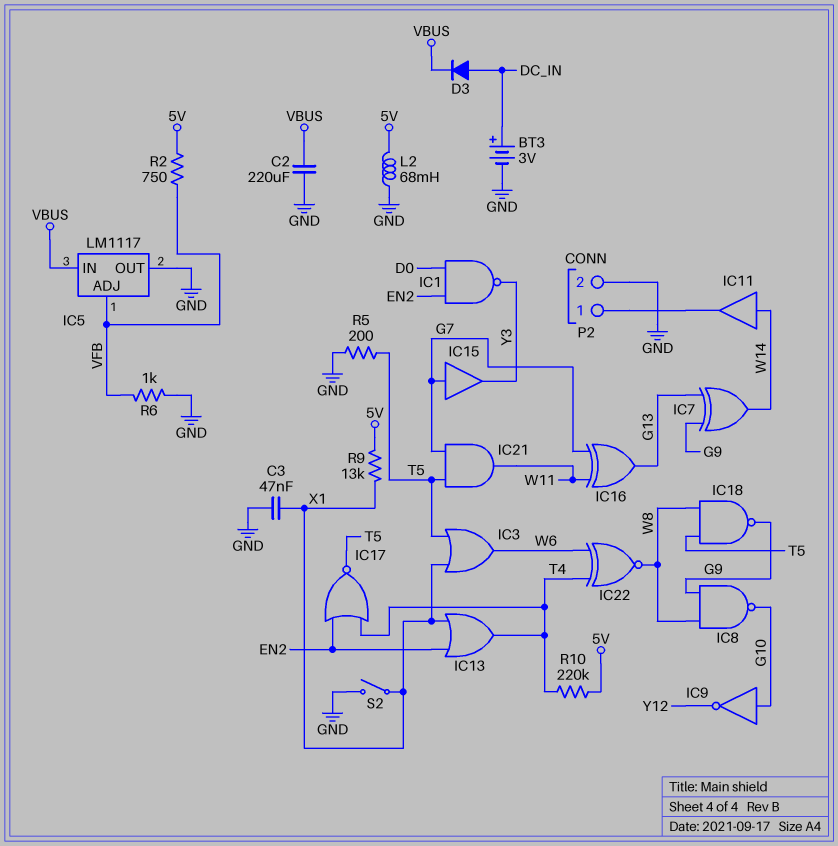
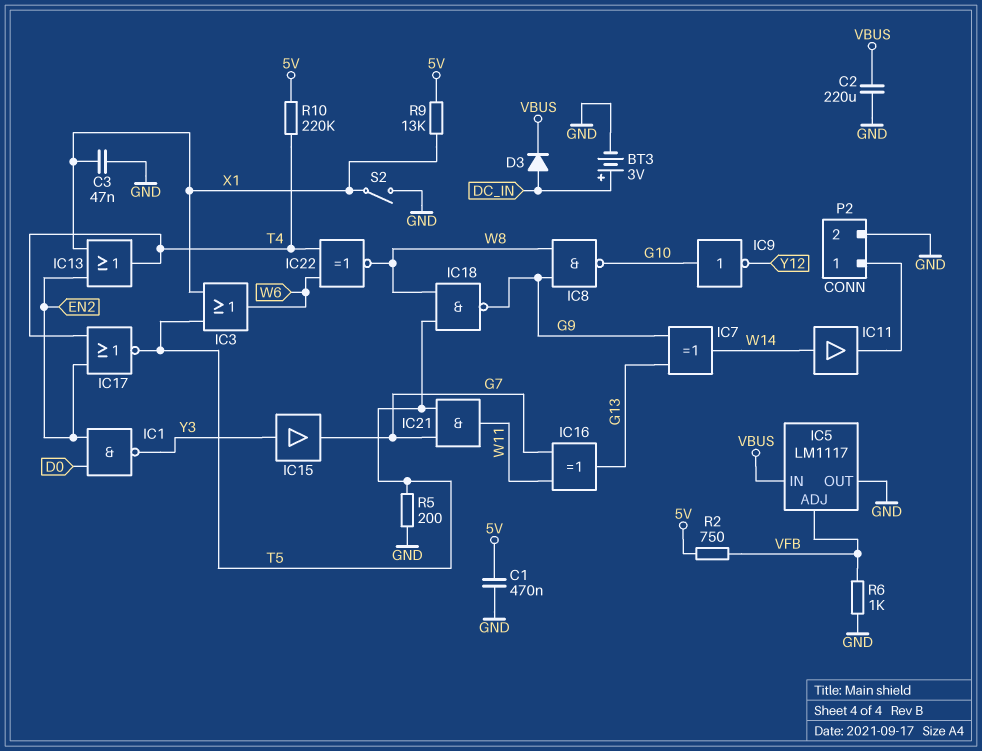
C1: none -> 470nF (5V, GND)
IC15: buffer (in G7, out Y3) -> buffer (in Y3, out G7)
L2: 68mH (5V, GND) -> none

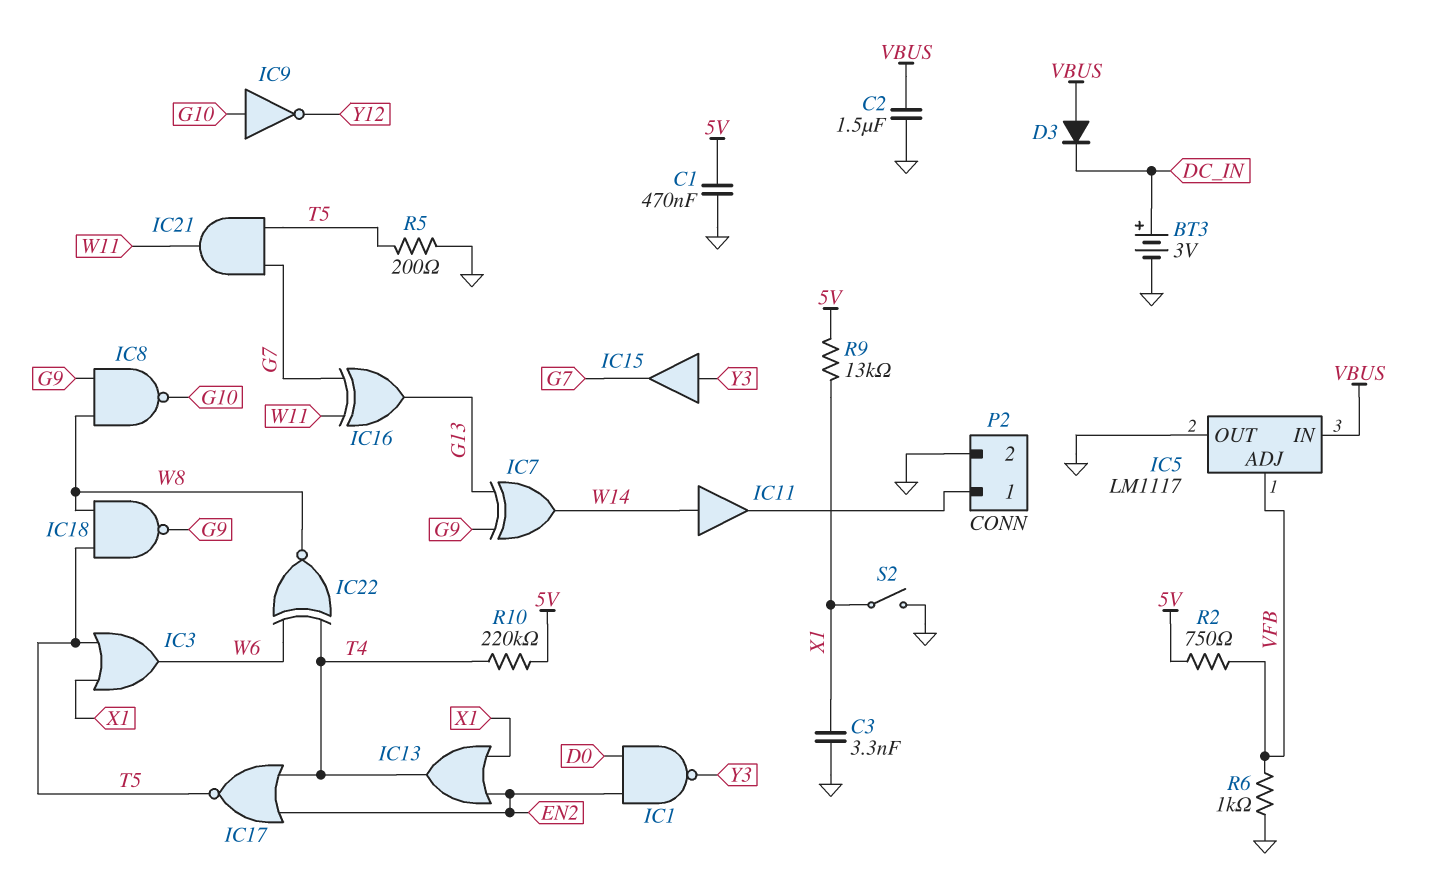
C2: 220uF (GND, VBUS) -> 1.5uF (GND, VBUS)
C3: 47nF (GND, X1) -> 3.3nF (GND, X1)
D3: diode (A DC_IN, K VBUS) -> diode (A VBUS, K DC_IN)

